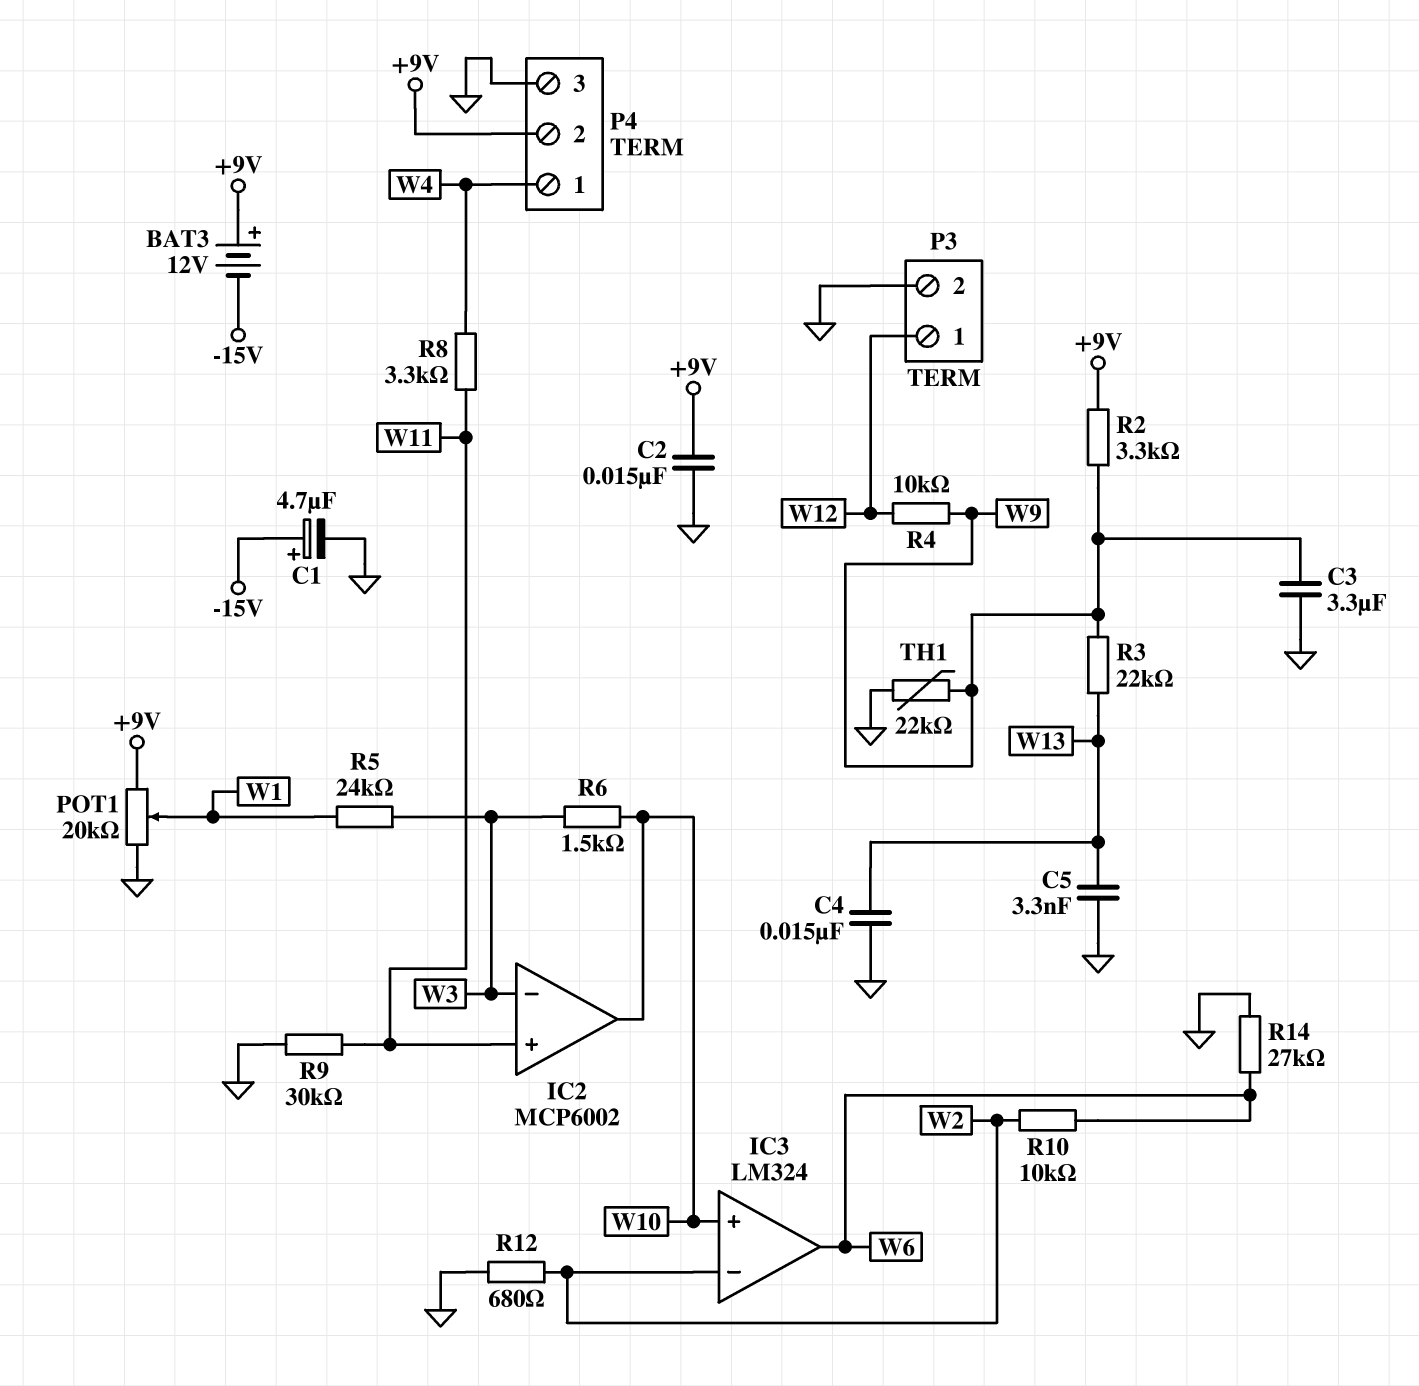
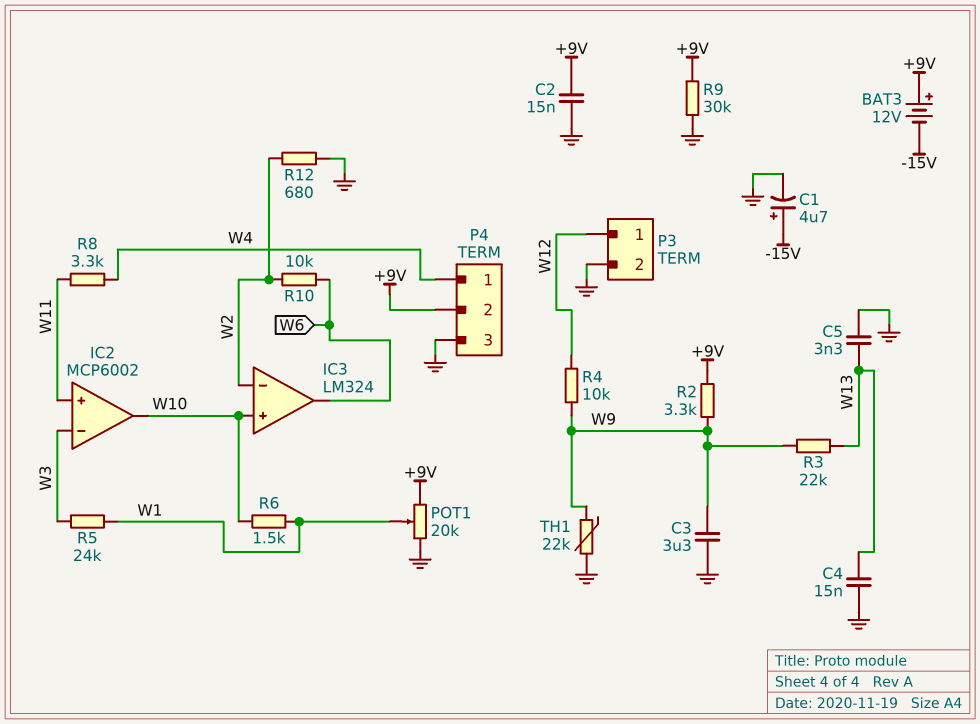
R6: 1.5k (W3, W10) -> 1.5k (W1, W10)
R9: 30k (GND, W11) -> 30k (+9V, GND)
R14: 27k (GND, W6) -> none

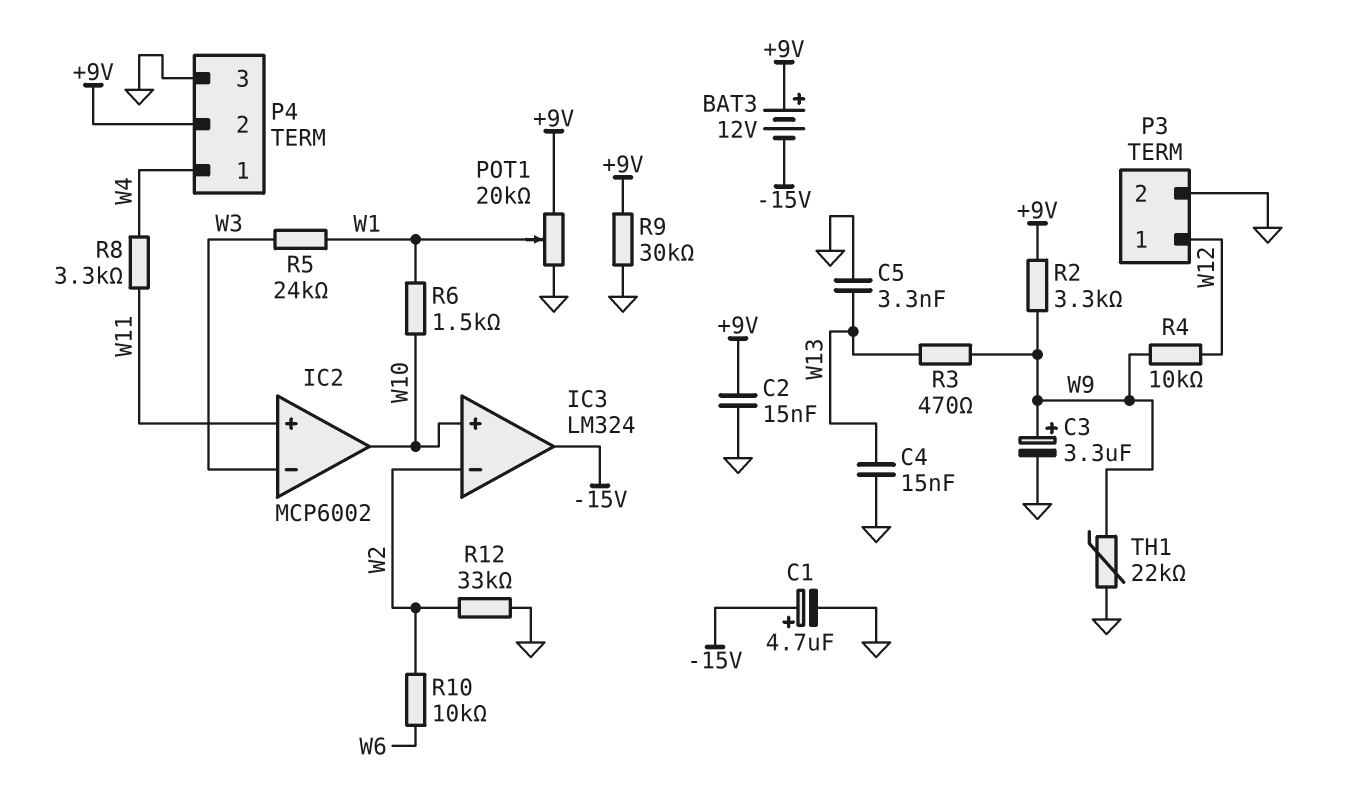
C3: 3.3uF (GND, W9) -> 3.3uF (plus W9, minus GND)
IC3 pin out: W6 -> -15V
R3: 22k (W9, W13) -> 470 (W9, W13)
R12: 680 (GND, W2) -> 33k (GND, W2)

